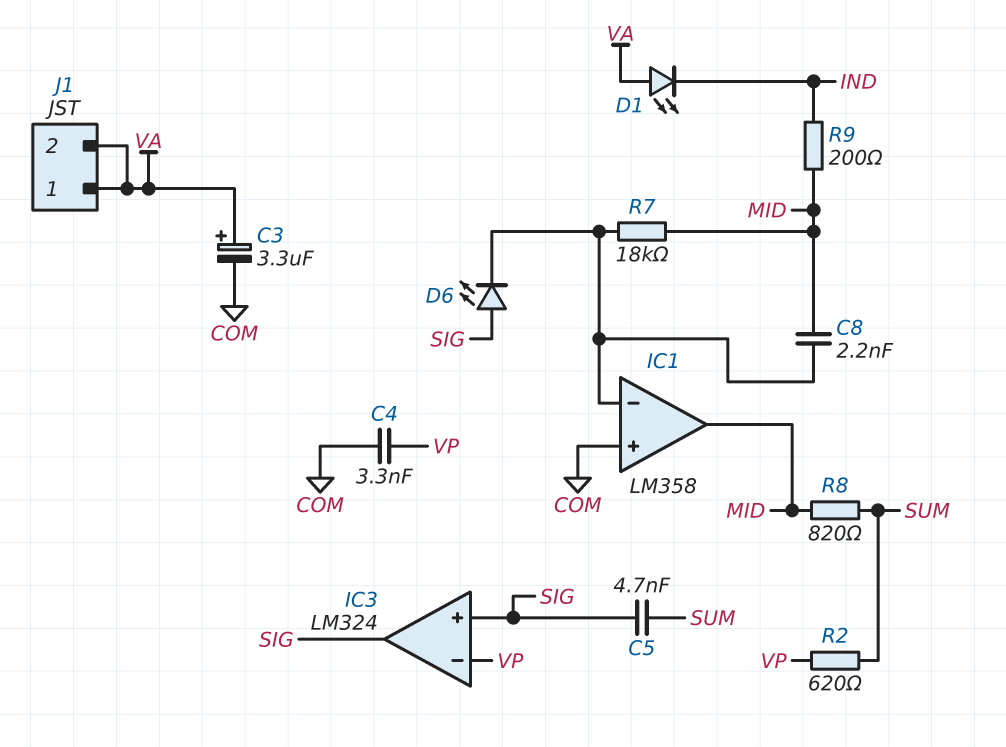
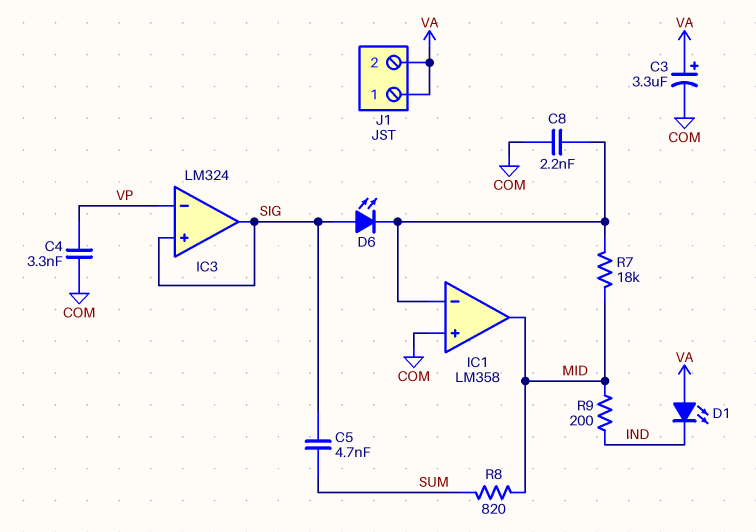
C8: 2.2nF (IC1/in-, MID) -> 2.2nF (COM, IC1/in-)
R2: 620 (SUM, VP) -> none

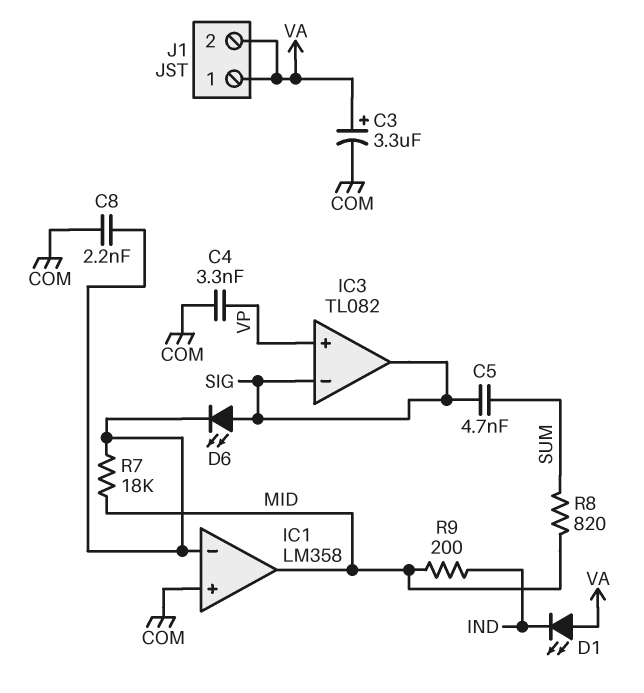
IC3: LM324 -> TL082
IC3 pin in+: SIG -> VP
IC3 pin in-: VP -> SIG

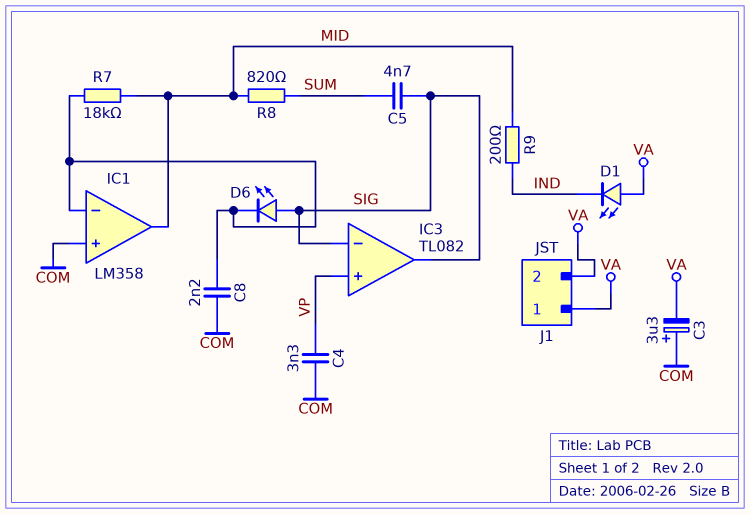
C3: 3.3uF (plus VA, minus COM) -> 3.3uF (plus COM, minus VA)

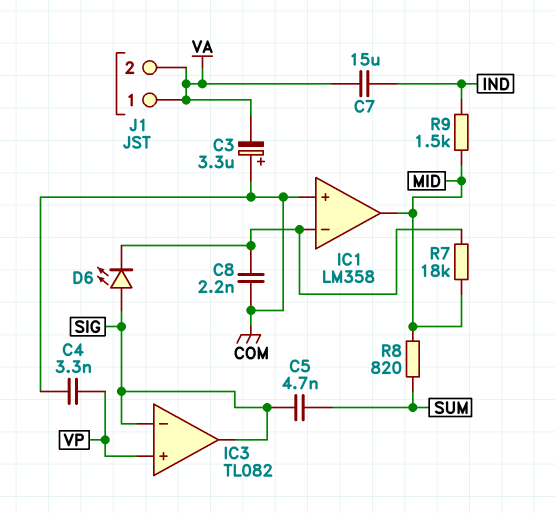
C7: none -> 15uF (IND, VA)
D1: LED (A VA, K IND) -> none
R9: 200 (IND, MID) -> 1.5k (IND, MID)

